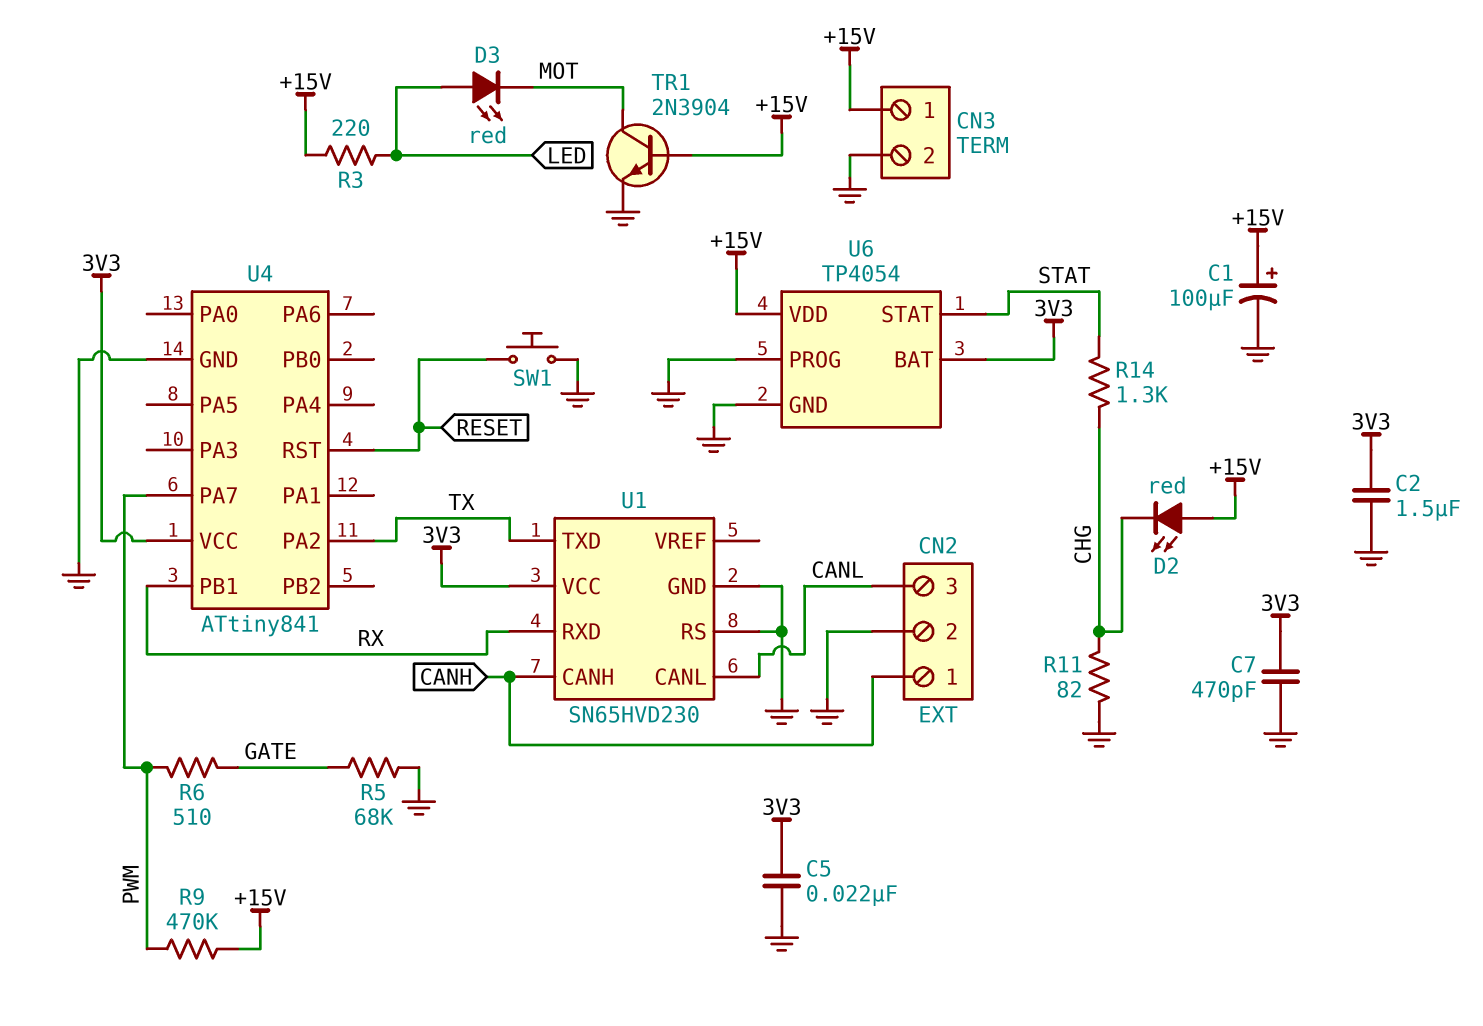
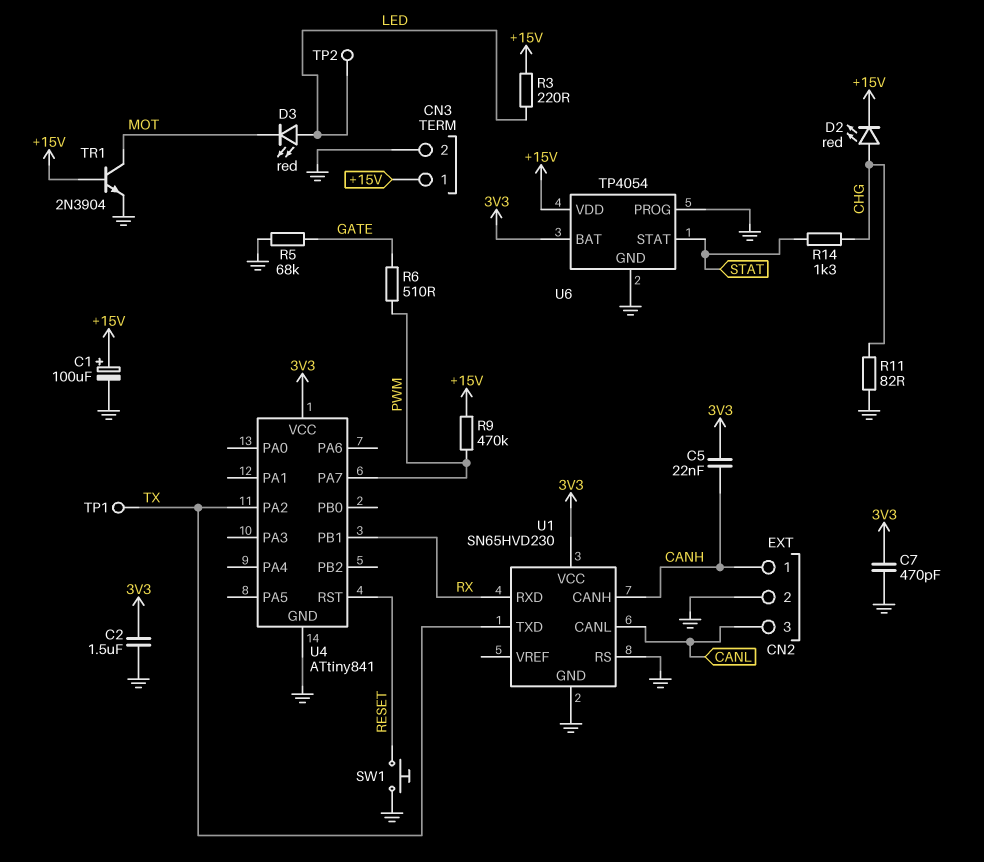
C5: 22nF (3V3, GND) -> 22nF (3V3, CANH)
D2: LED red (A +15V, K CHG) -> LED red (A CHG, K +15V)
TP1: none -> test point (TX)
TP2: none -> test point (LED)

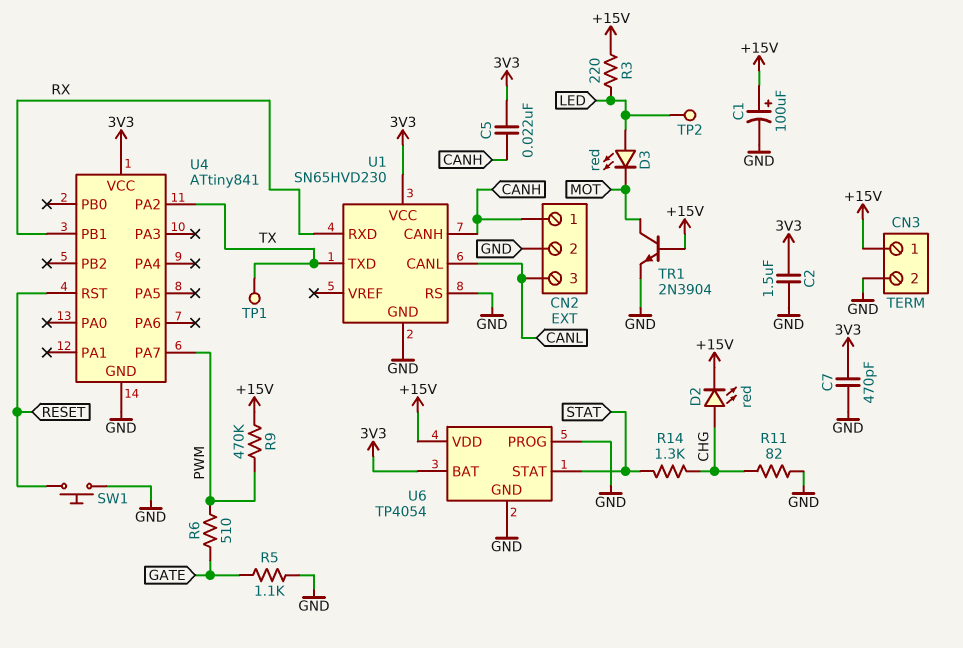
R5: 68k (GATE, GND) -> 1.1k (GATE, GND)

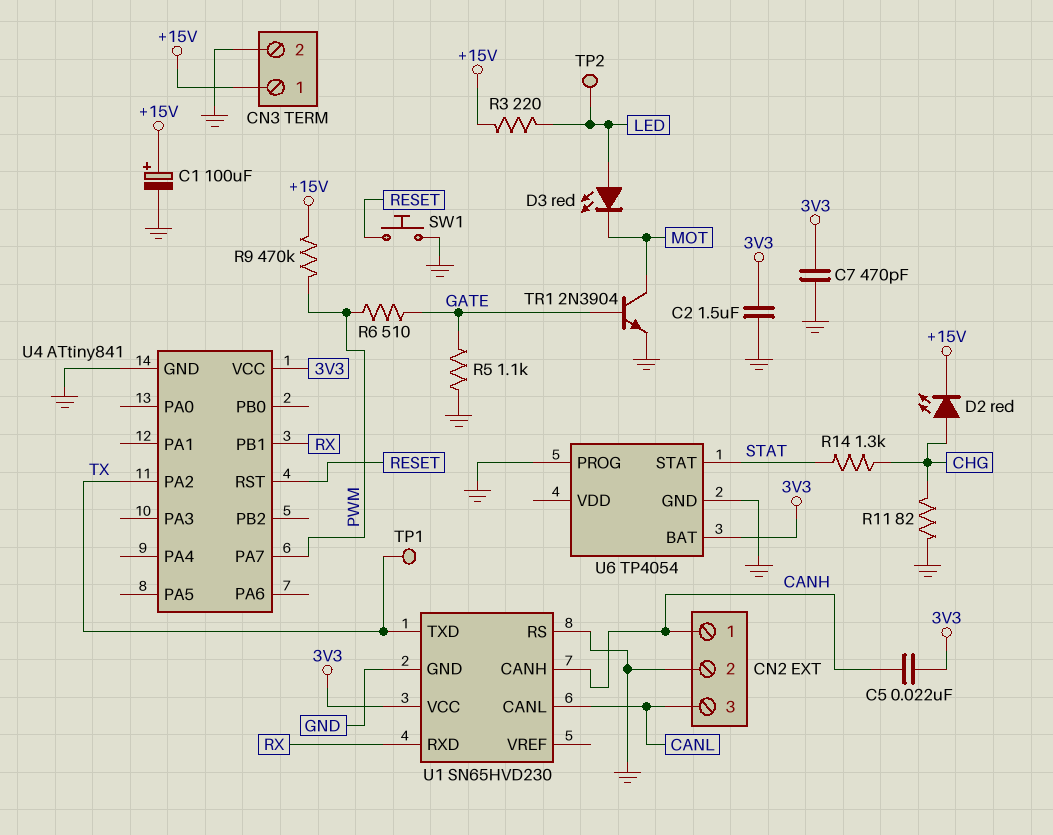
TR1: NPN 2N3904 (B +15V, C MOT, E GND) -> NPN 2N3904 (B GATE, C MOT, E GND)
U6 pin VDD: +15V -> none

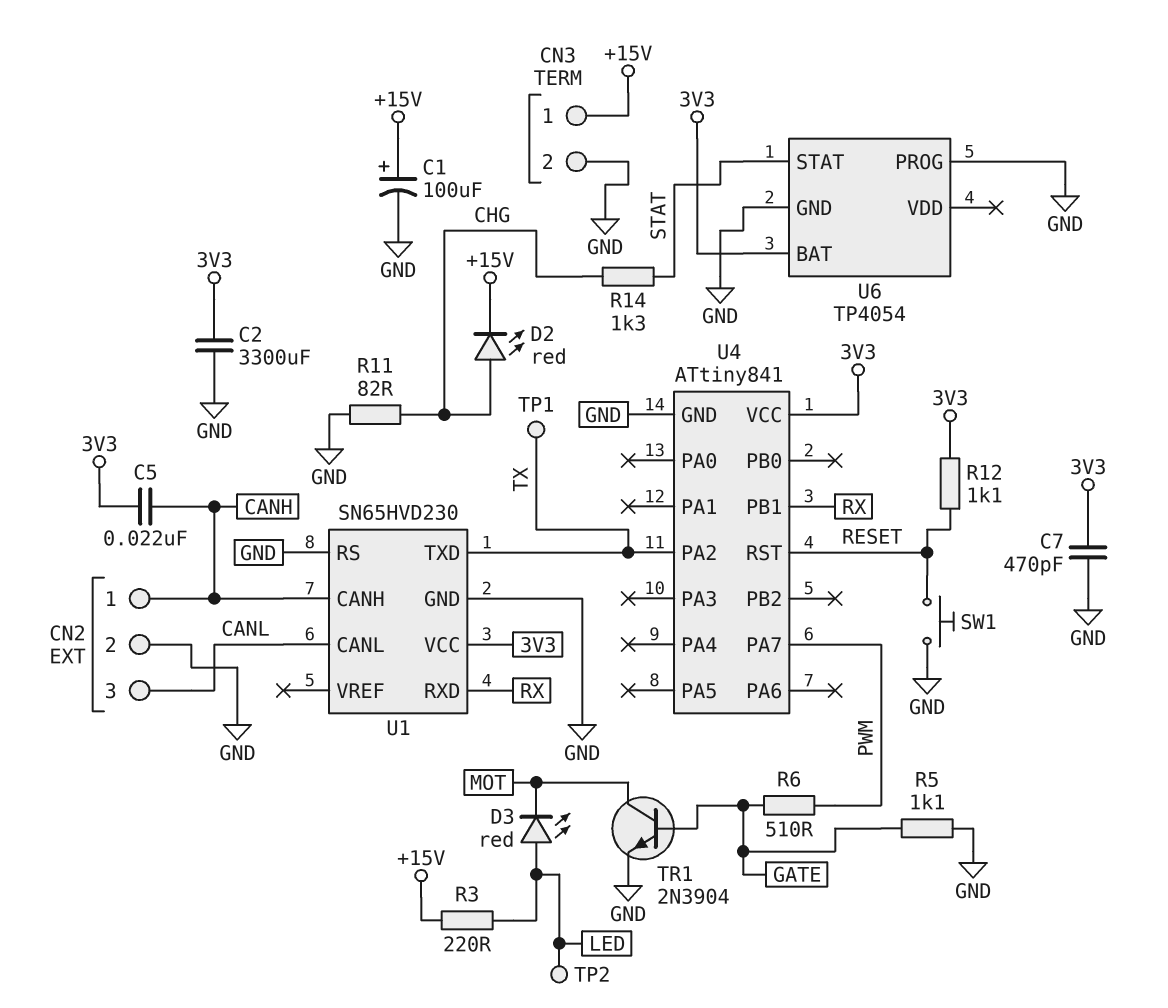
C2: 1.5uF (3V3, GND) -> 3300uF (3V3, GND)
R9: 470k (+15V, PWM) -> none
R12: none -> 1.1k (3V3, RESET)

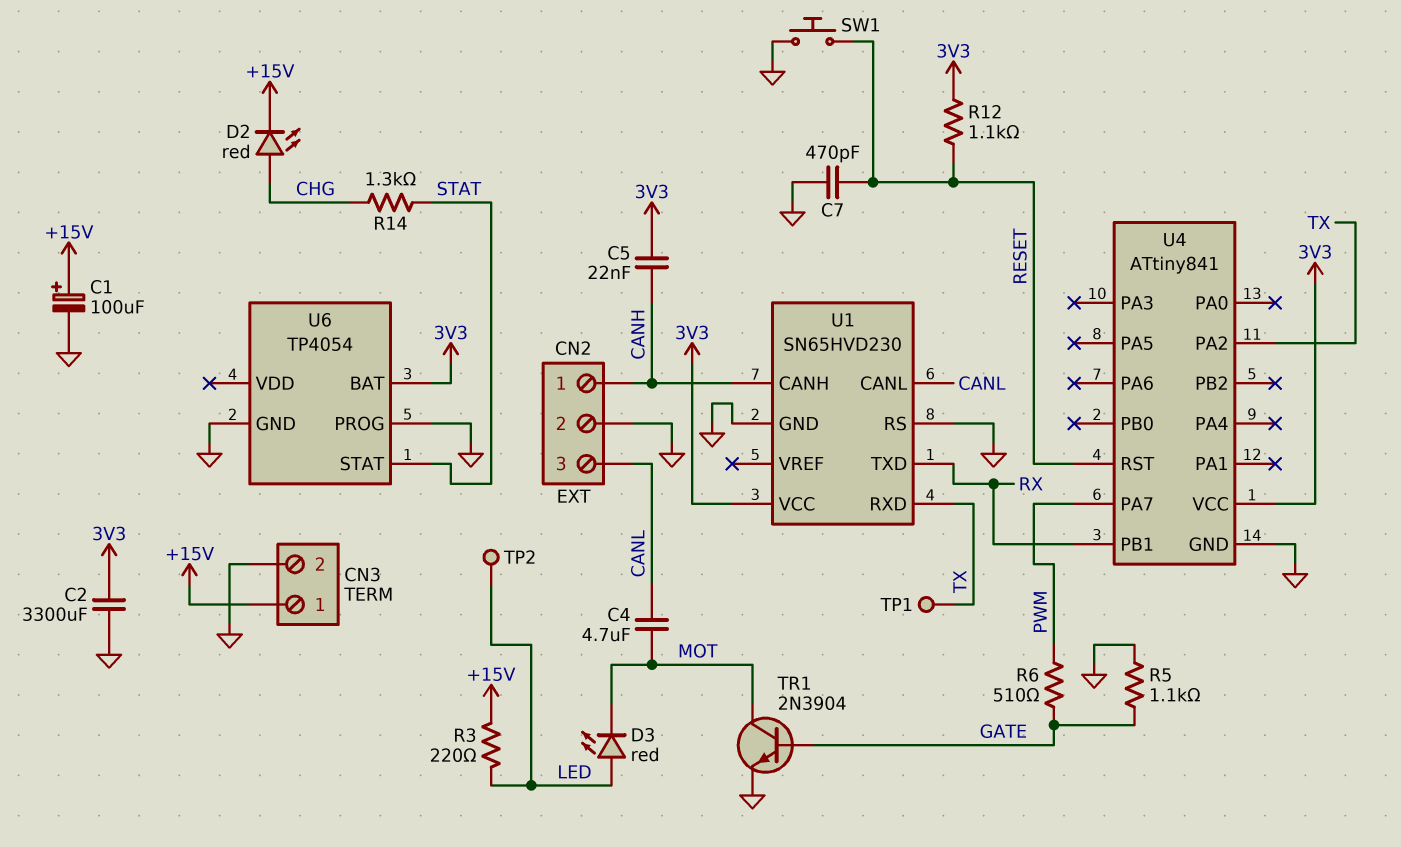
C4: none -> 4.7uF (CANL, MOT)
C7: 470pF (3V3, GND) -> 470pF (GND, RESET)
R11: 82 (CHG, GND) -> none
U1 pin RXD: RX -> TX
U1 pin TXD: TX -> RX

